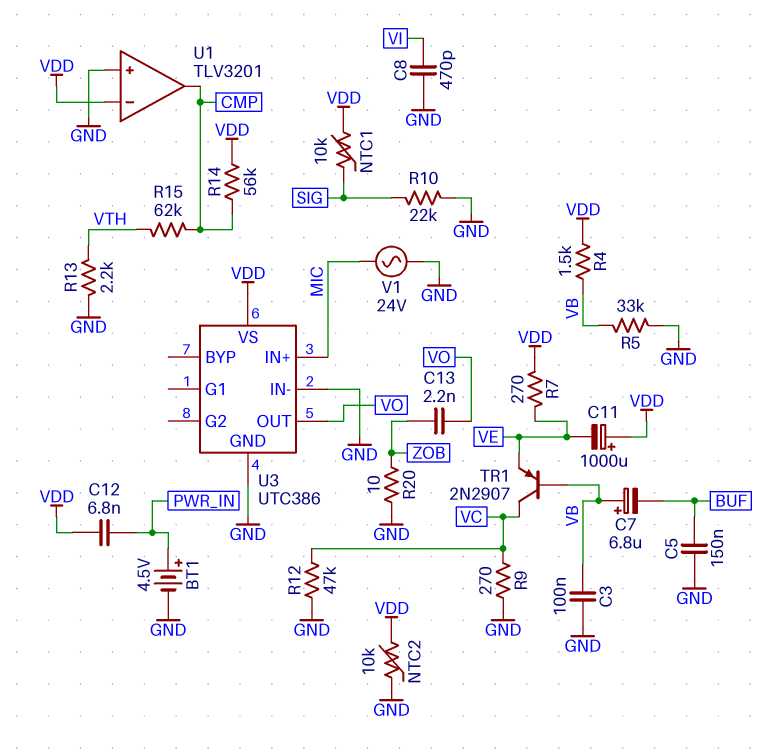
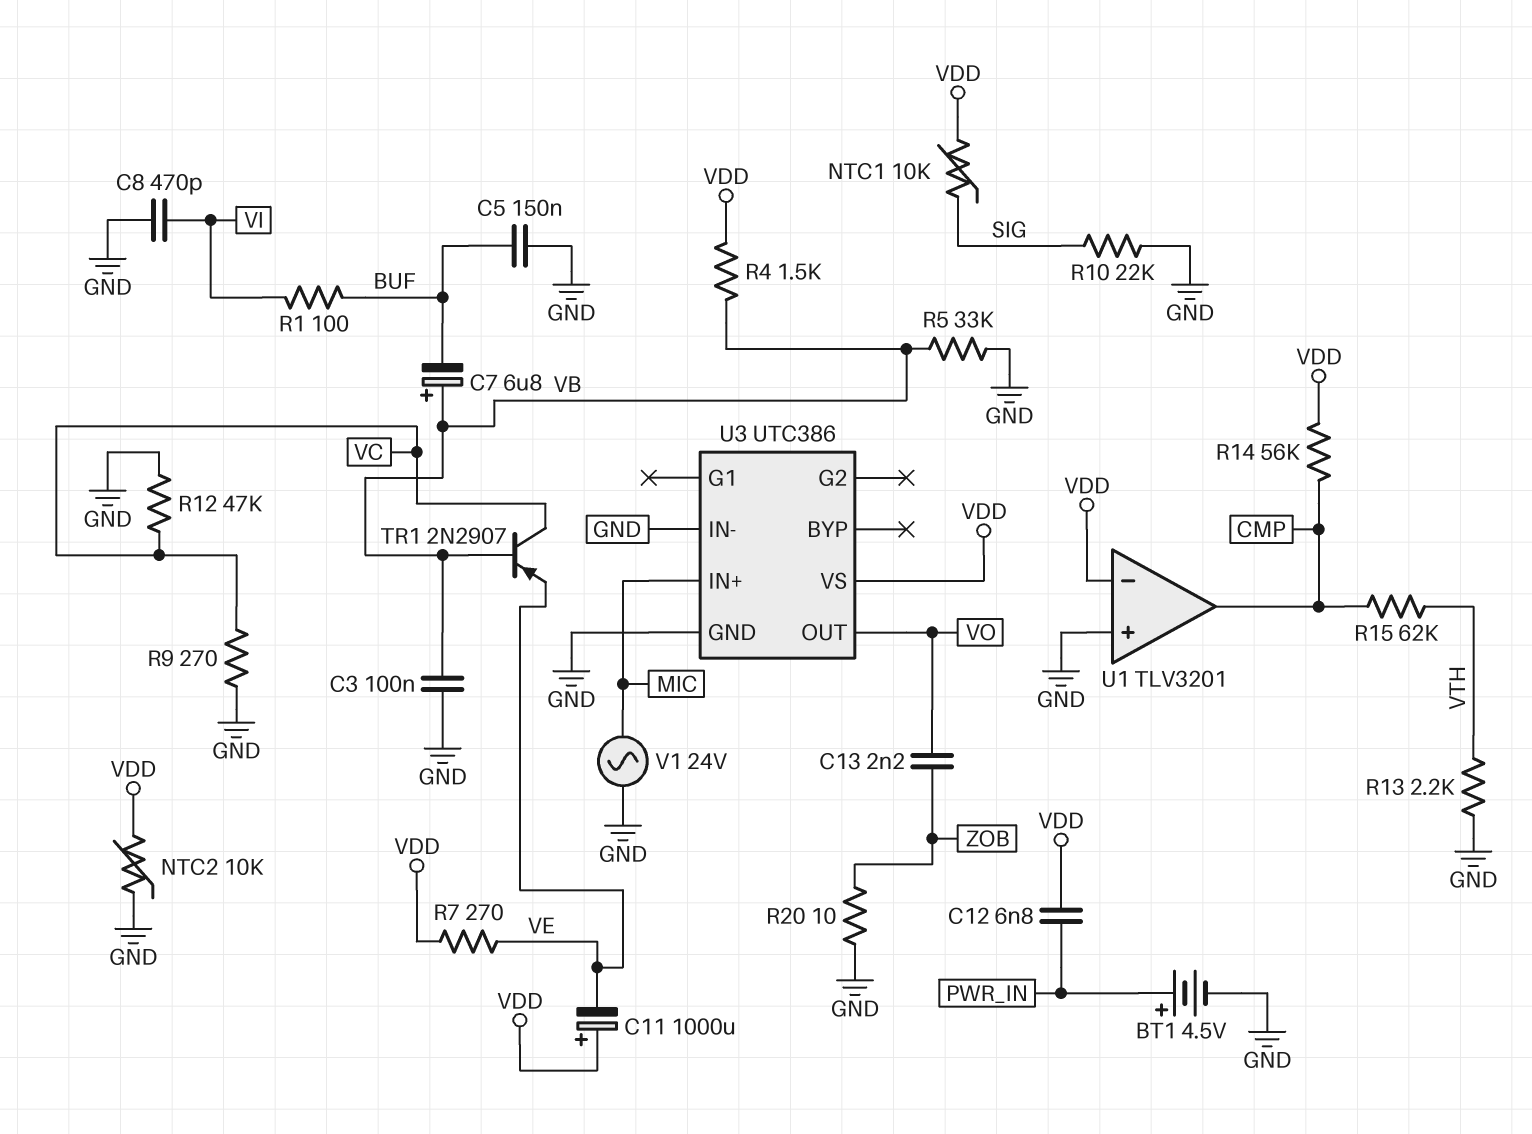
R1: none -> 100 (BUF, VI)

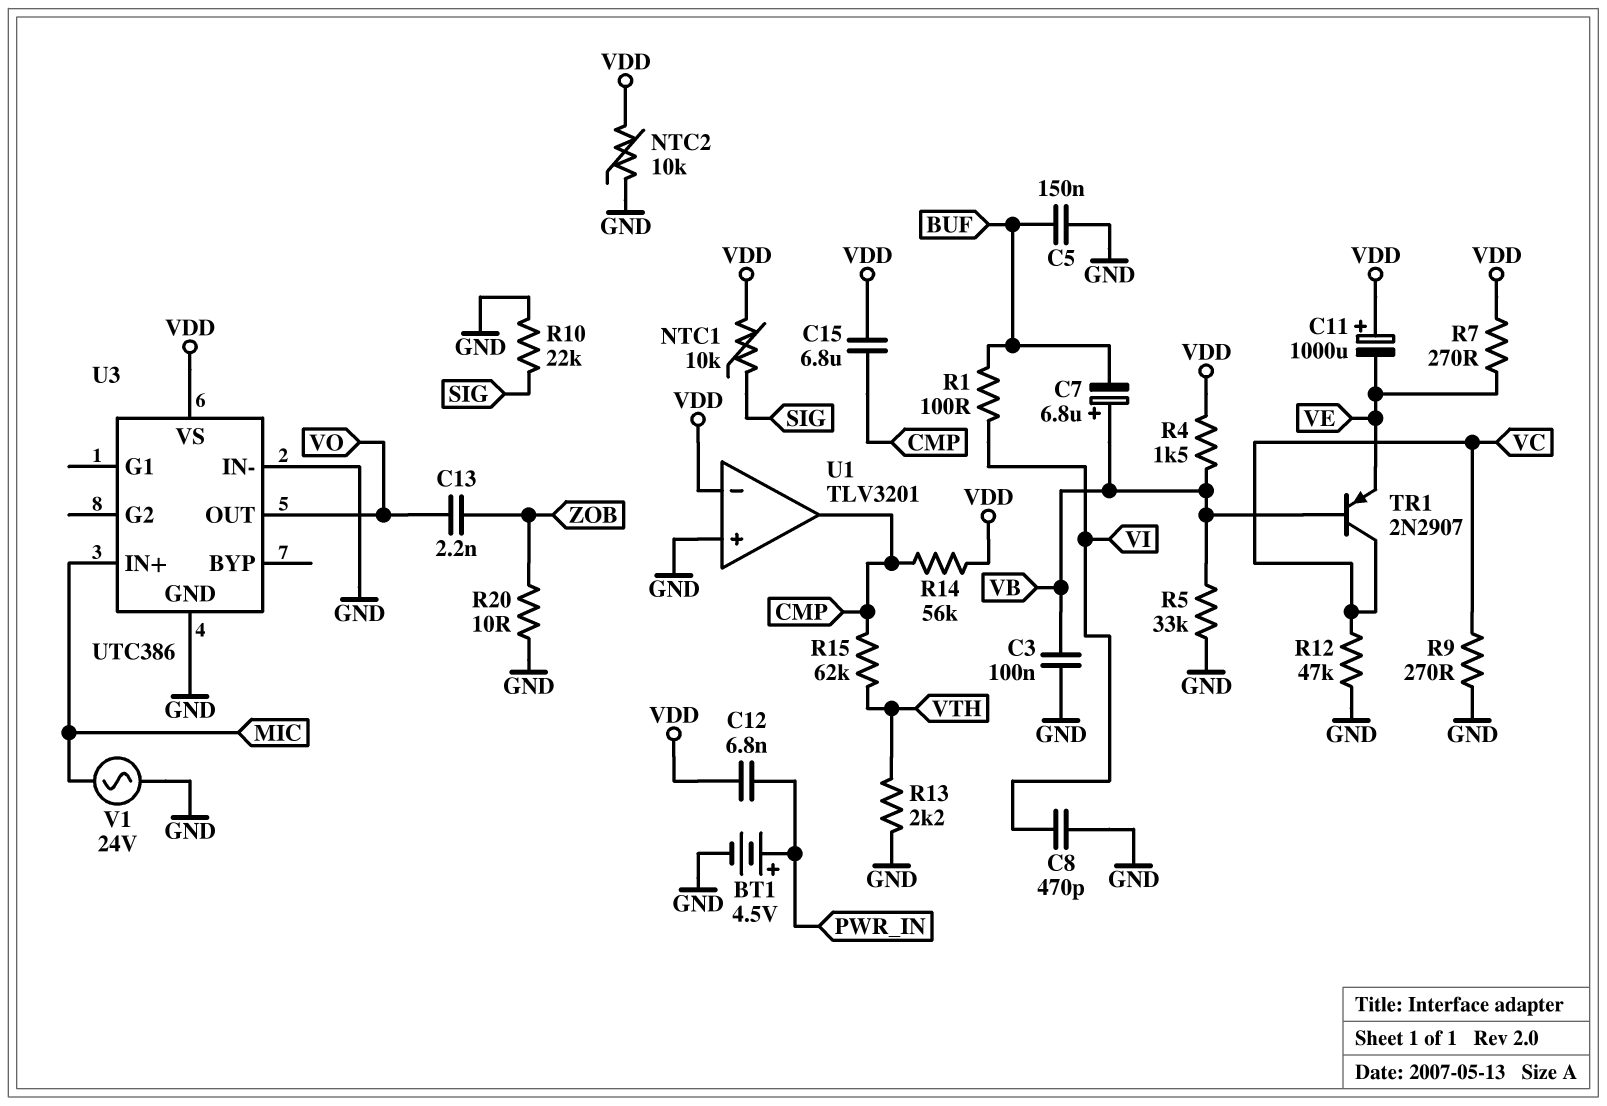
C15: none -> 6.8uF (CMP, VDD)

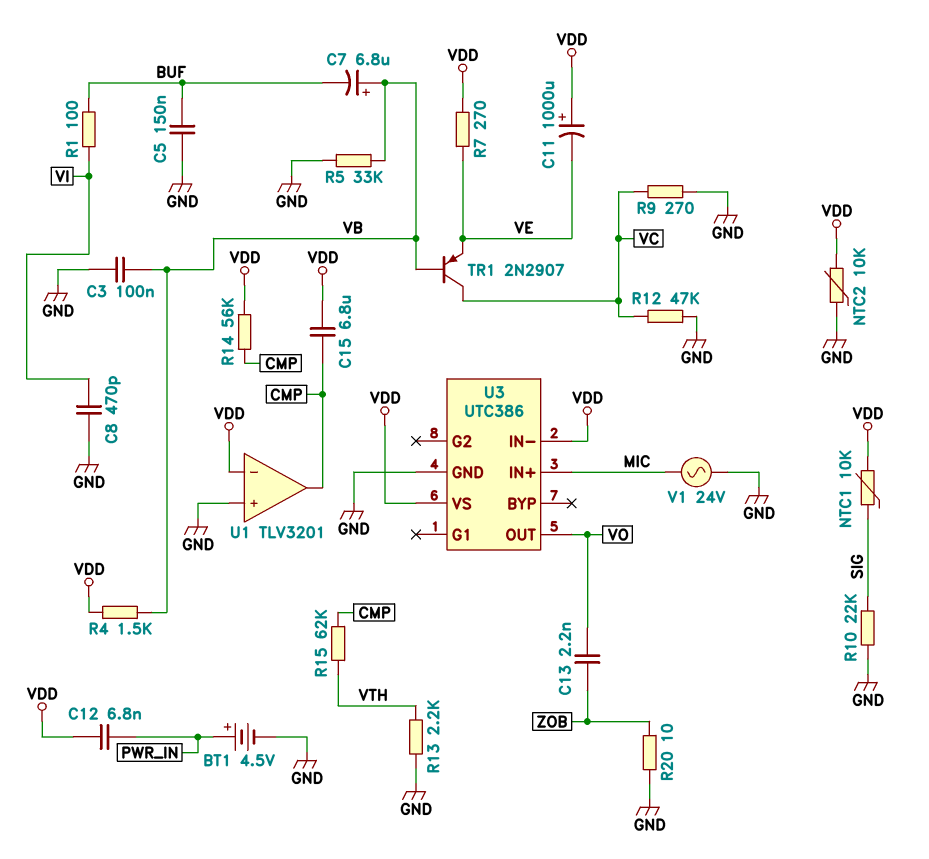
U3 pin IN-: GND -> VDD

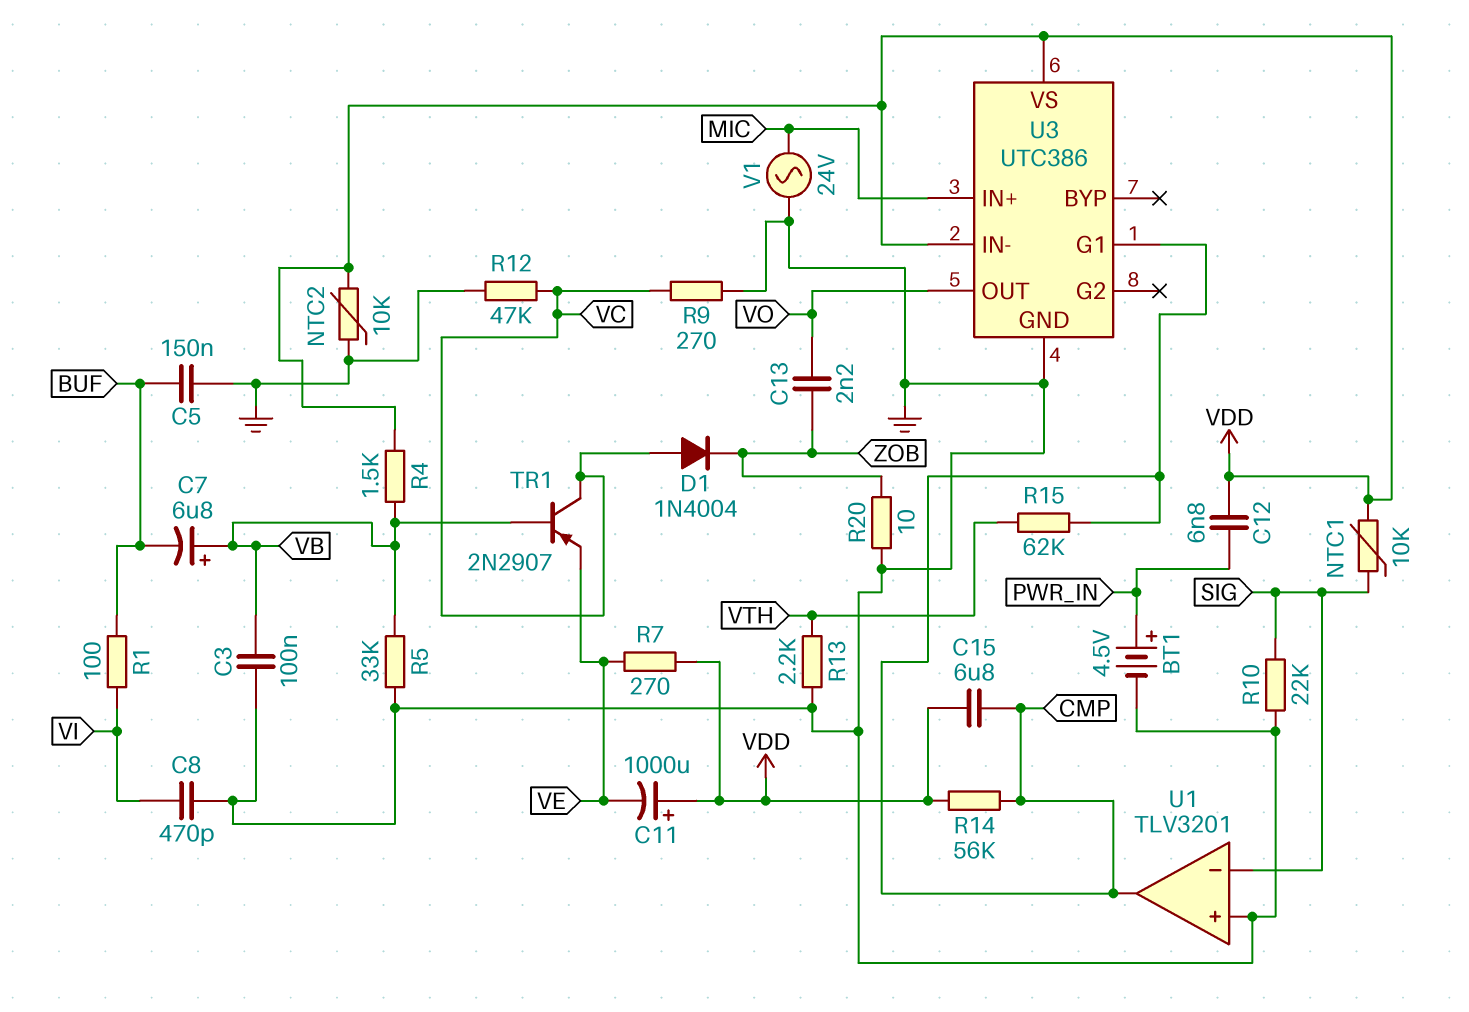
D1: none -> diode 1N4004 (A VC, K ZOB)
U1 pin in-: VDD -> SIG
U3 pin G1: none -> CMP

